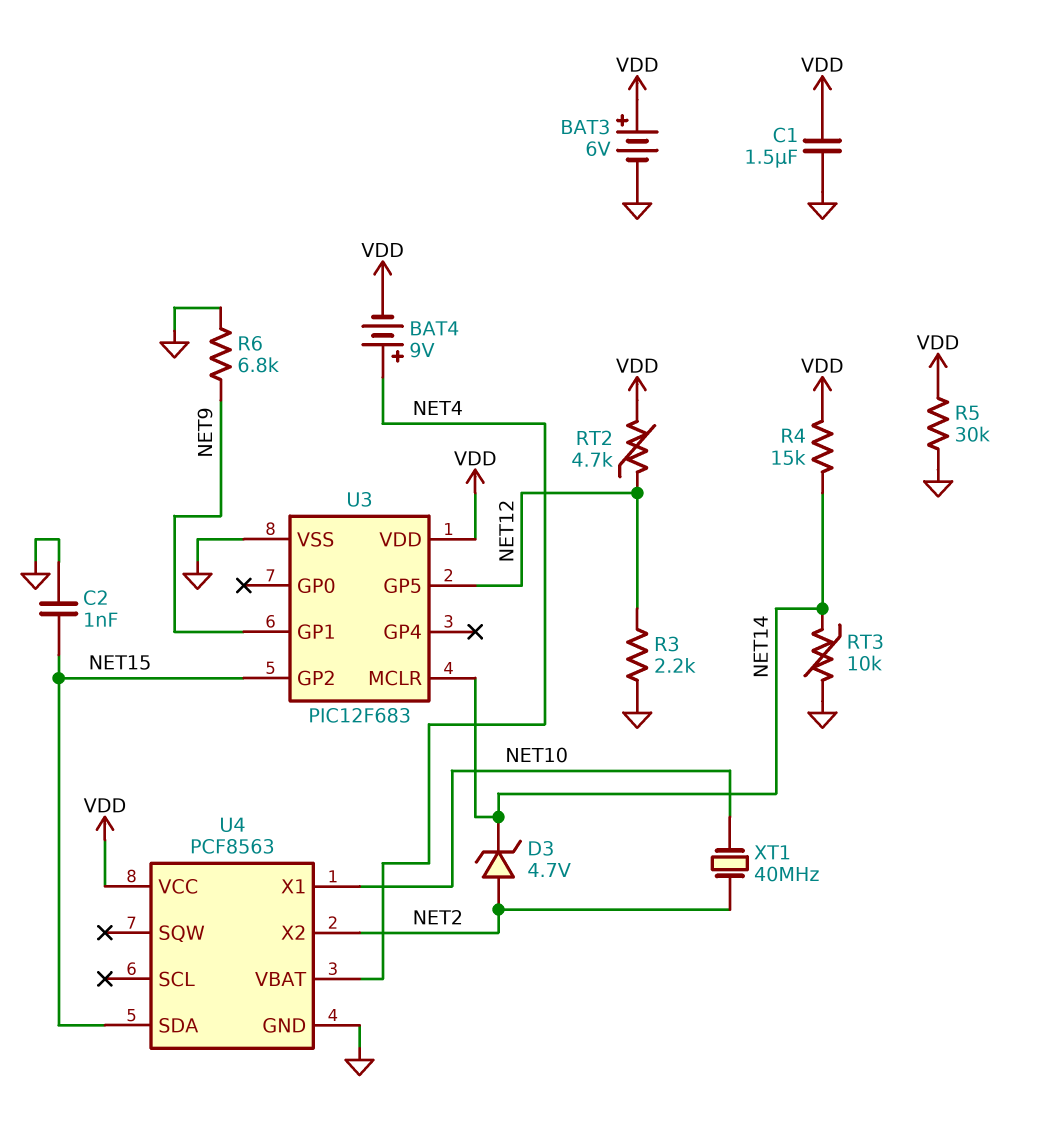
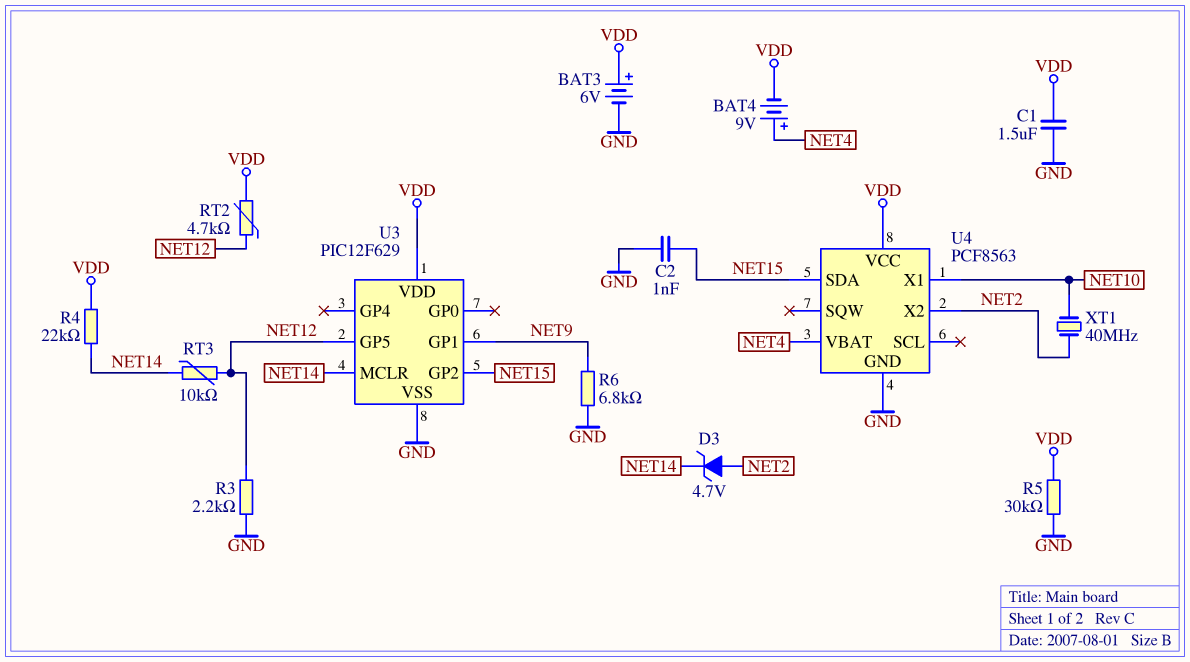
R4: 15k (NET14, VDD) -> 22k (NET14, VDD)
RT3: 10k (GND, NET14) -> 10k (NET12, NET14)
U3: PIC12F683 -> PIC12F629

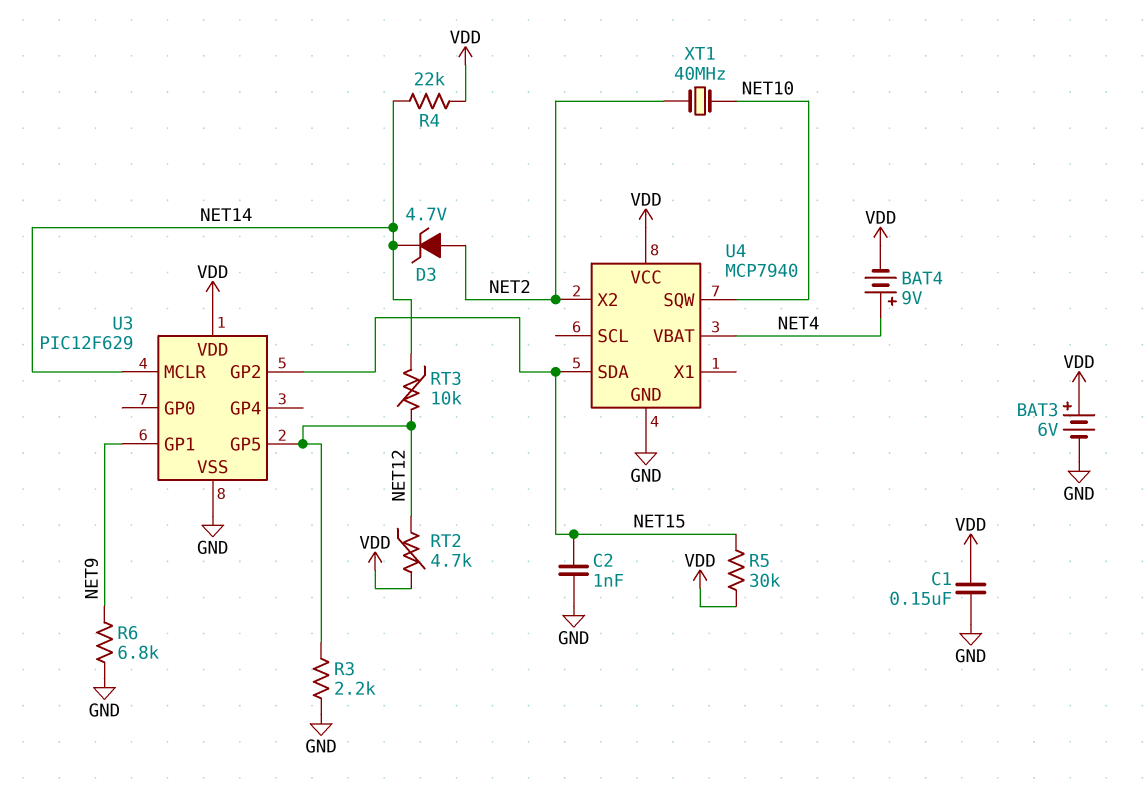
C1: 1.5uF (GND, VDD) -> 150nF (GND, VDD)
R5: 30k (GND, VDD) -> 30k (NET15, VDD)
U4: PCF8563 -> MCP7940
U4 pin SQW: none -> NET10
U4 pin X1: NET10 -> none

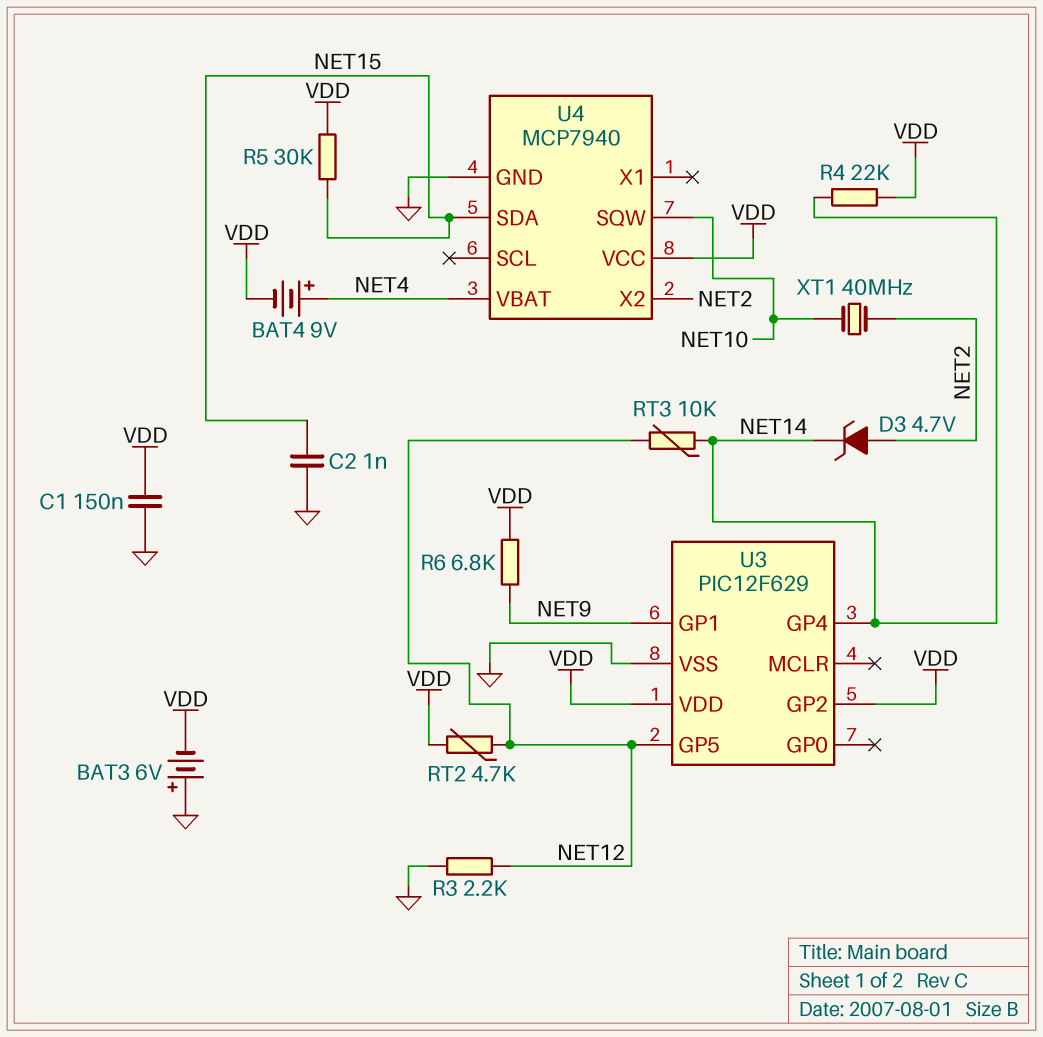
BAT3: 6V (plus VDD, minus GND) -> 6V (plus GND, minus VDD)
R6: 6.8k (GND, NET9) -> 6.8k (NET9, VDD)
U3 pin GP2: NET15 -> VDD
U3 pin GP4: none -> NET14
U3 pin MCLR: NET14 -> none

